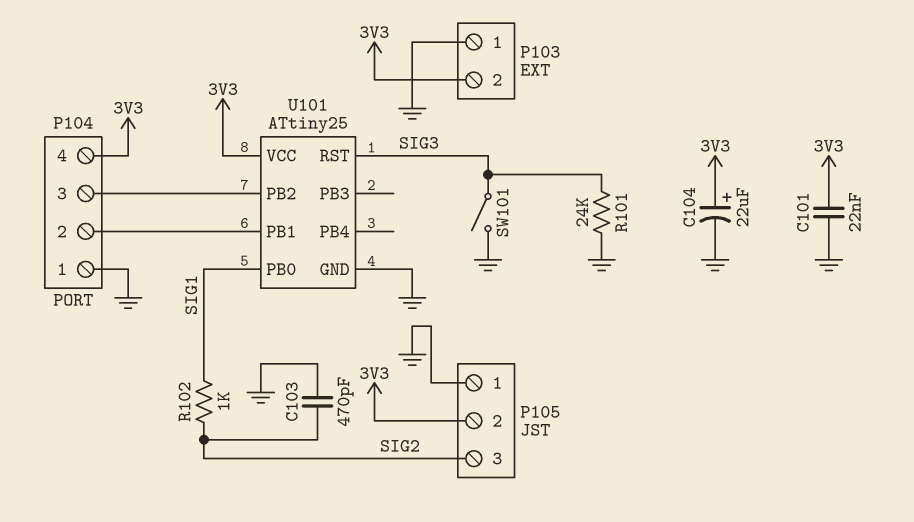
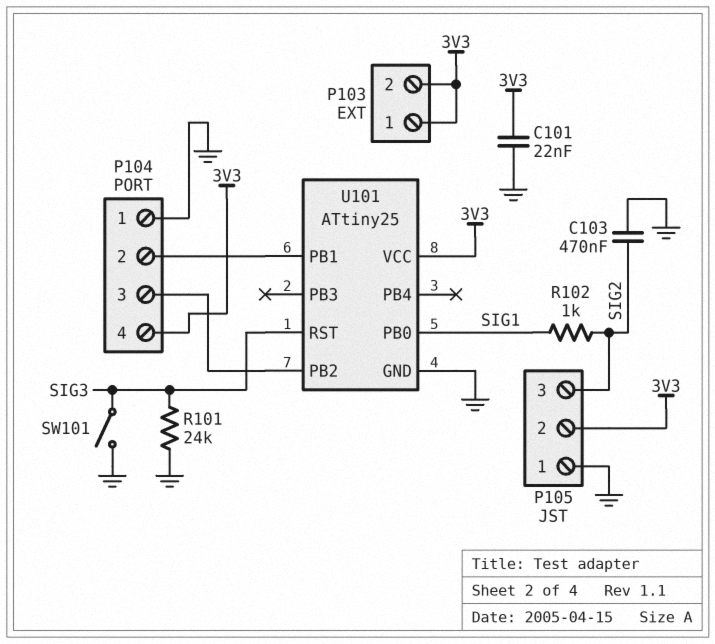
C103: 470pF (GND, SIG2) -> 470nF (GND, SIG2)
C104: 22uF (plus 3V3, minus GND) -> none
P103 pin 1: GND -> 3V3

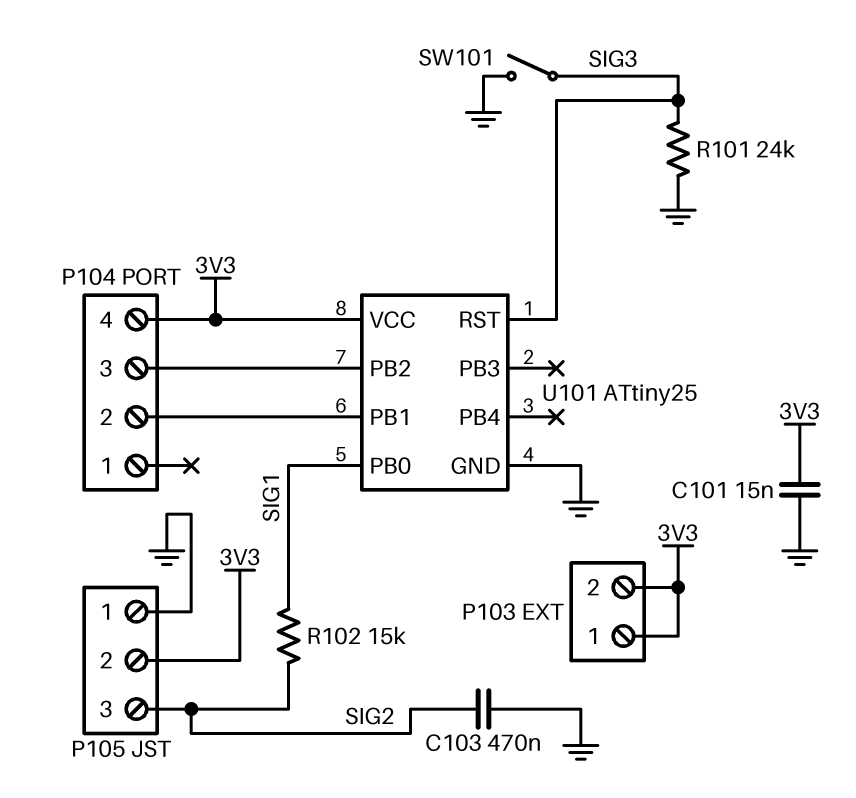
C101: 22nF (3V3, GND) -> 15nF (3V3, GND)
P104 pin 1: GND -> none
R102: 1k (SIG1, SIG2) -> 15k (SIG1, SIG2)

